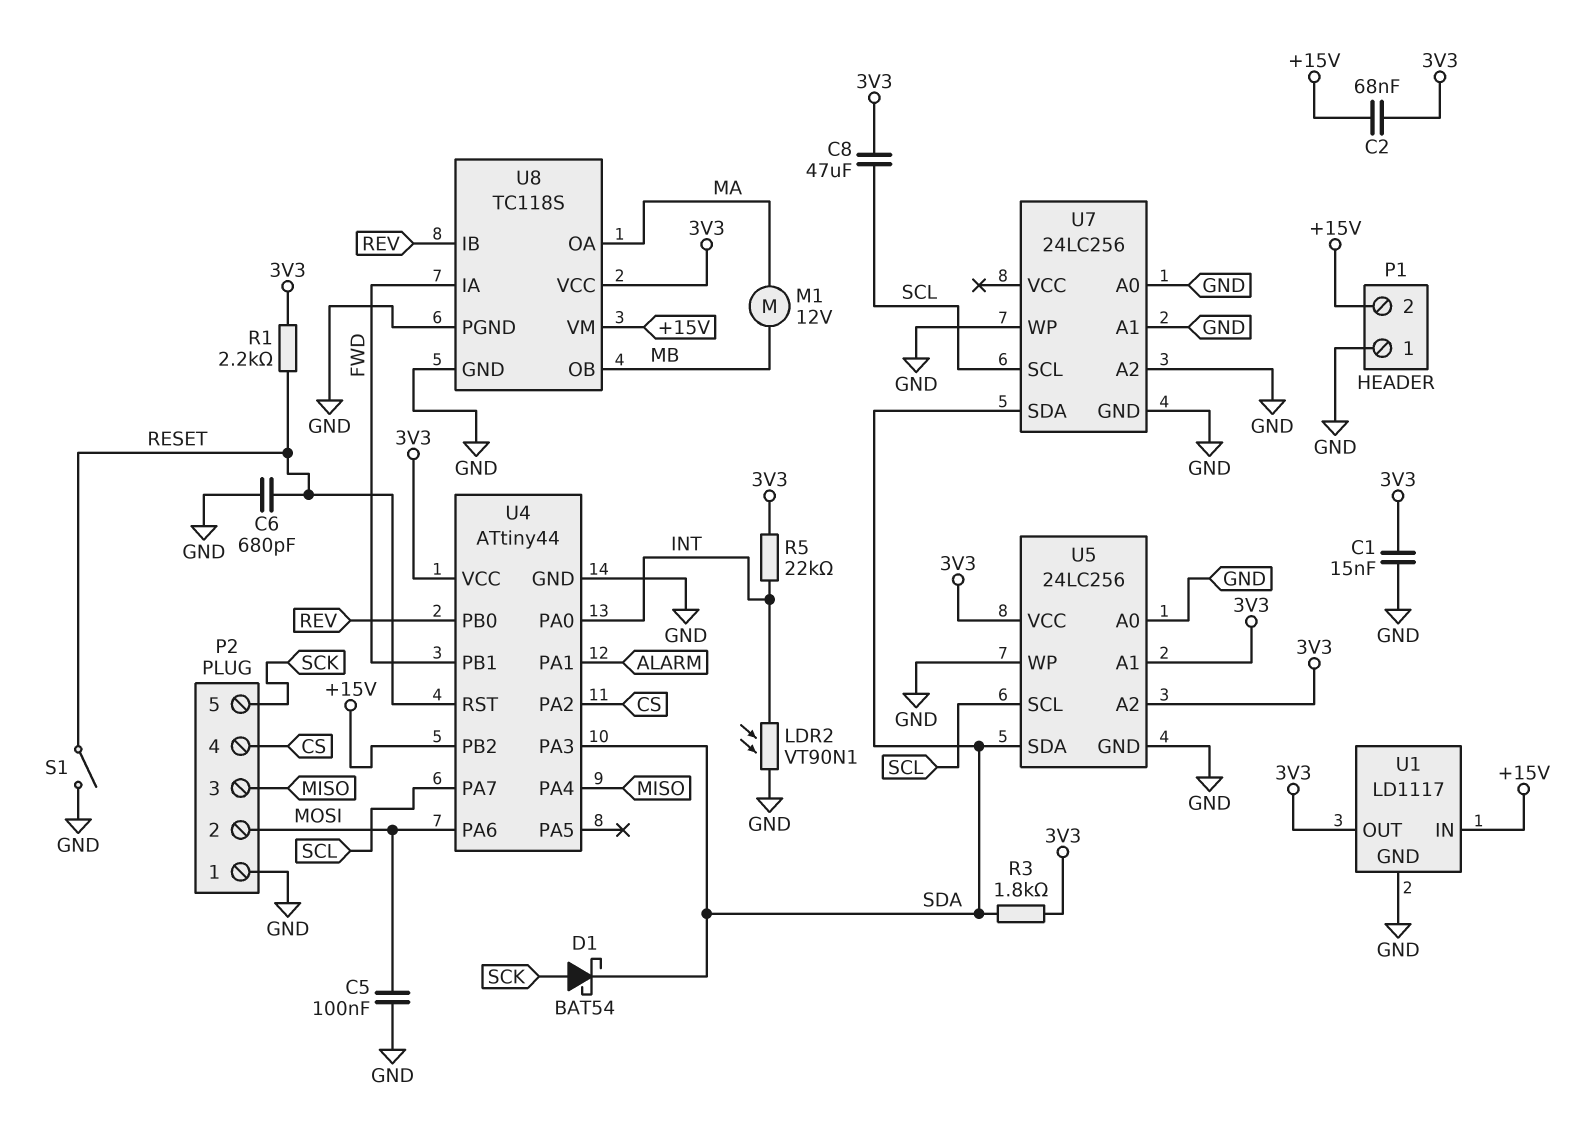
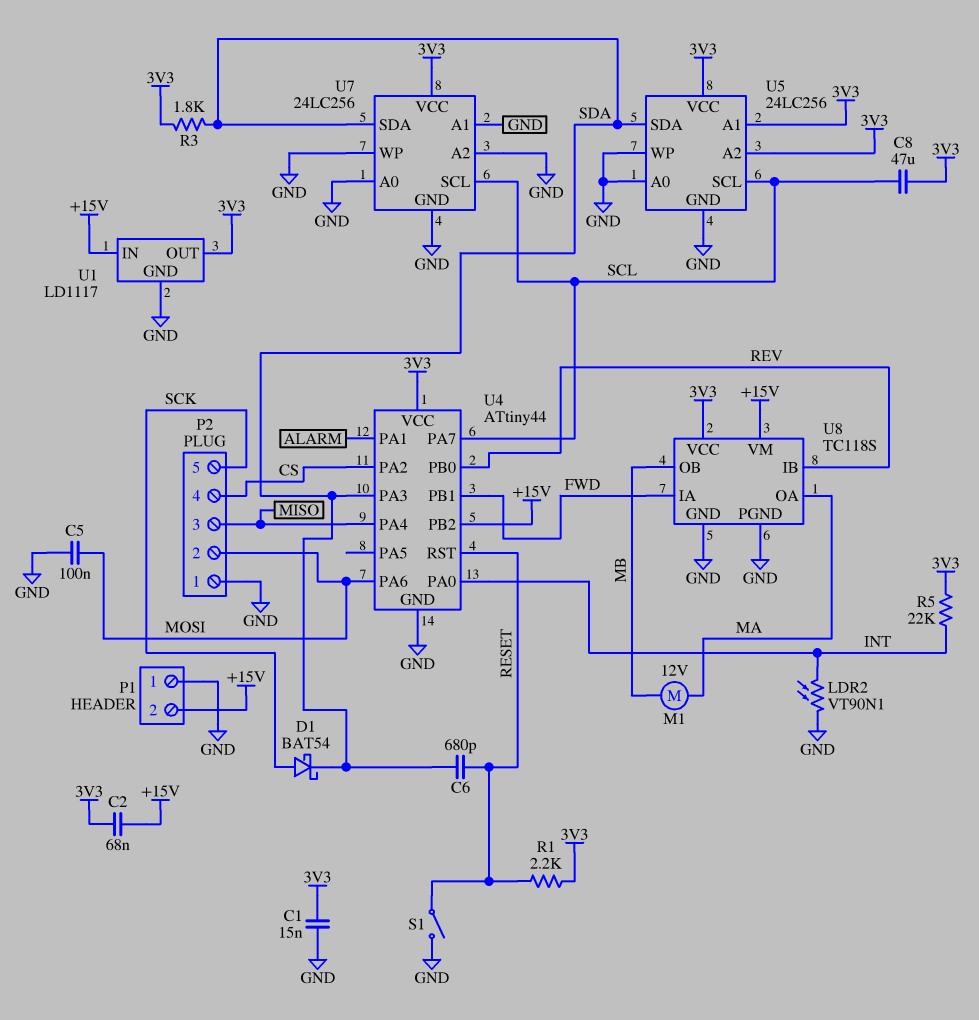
C6: 680pF (GND, RESET) -> 680pF (RESET, SDA)
U7 pin VCC: none -> 3V3

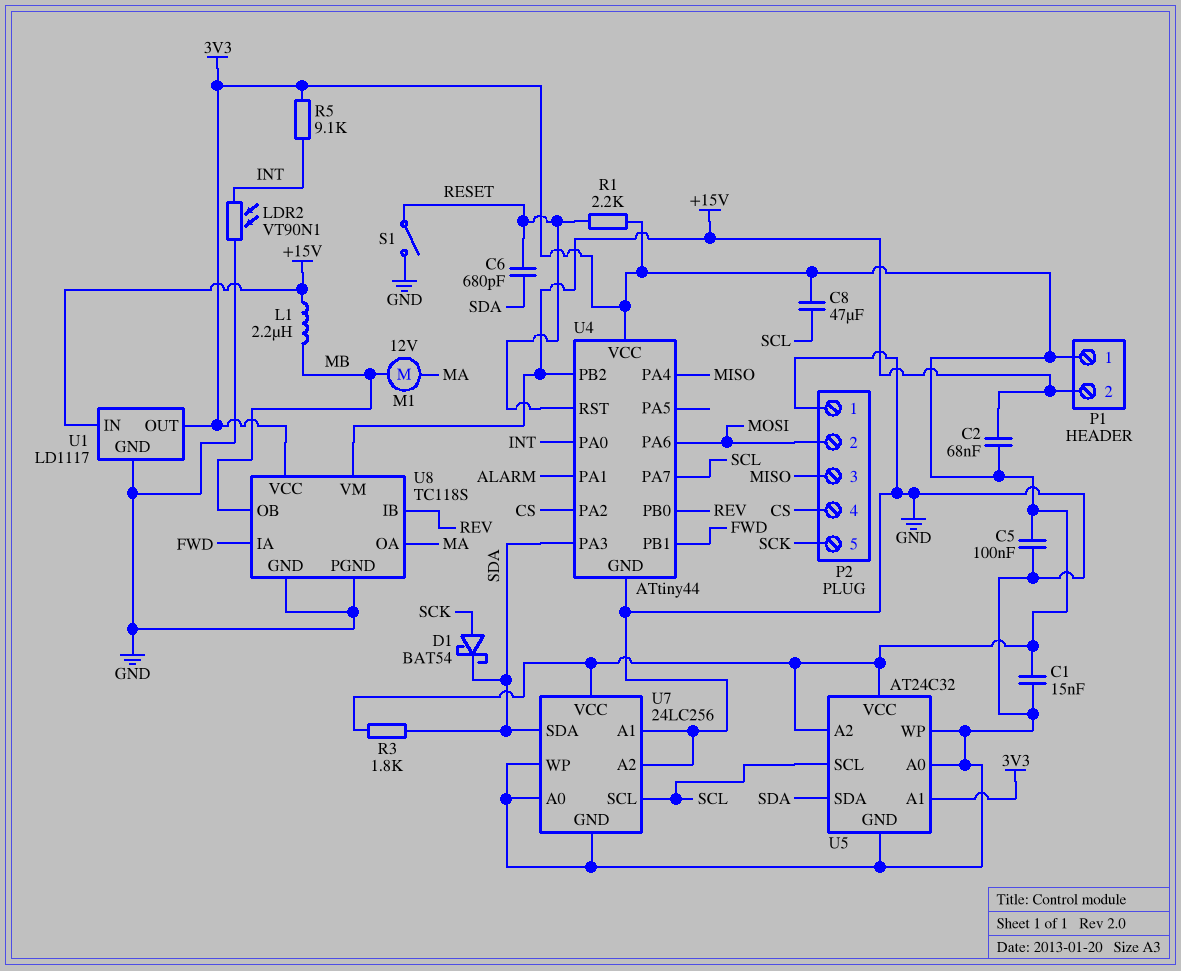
C5: 100nF (GND, MOSI) -> 100nF (3V3, GND)
L1: none -> 2.2uH (+15V, MB)
P1 pin 1: GND -> 3V3
R5: 22k (3V3, INT) -> 9.1k (3V3, INT)
U5: 24LC256 -> AT24C32

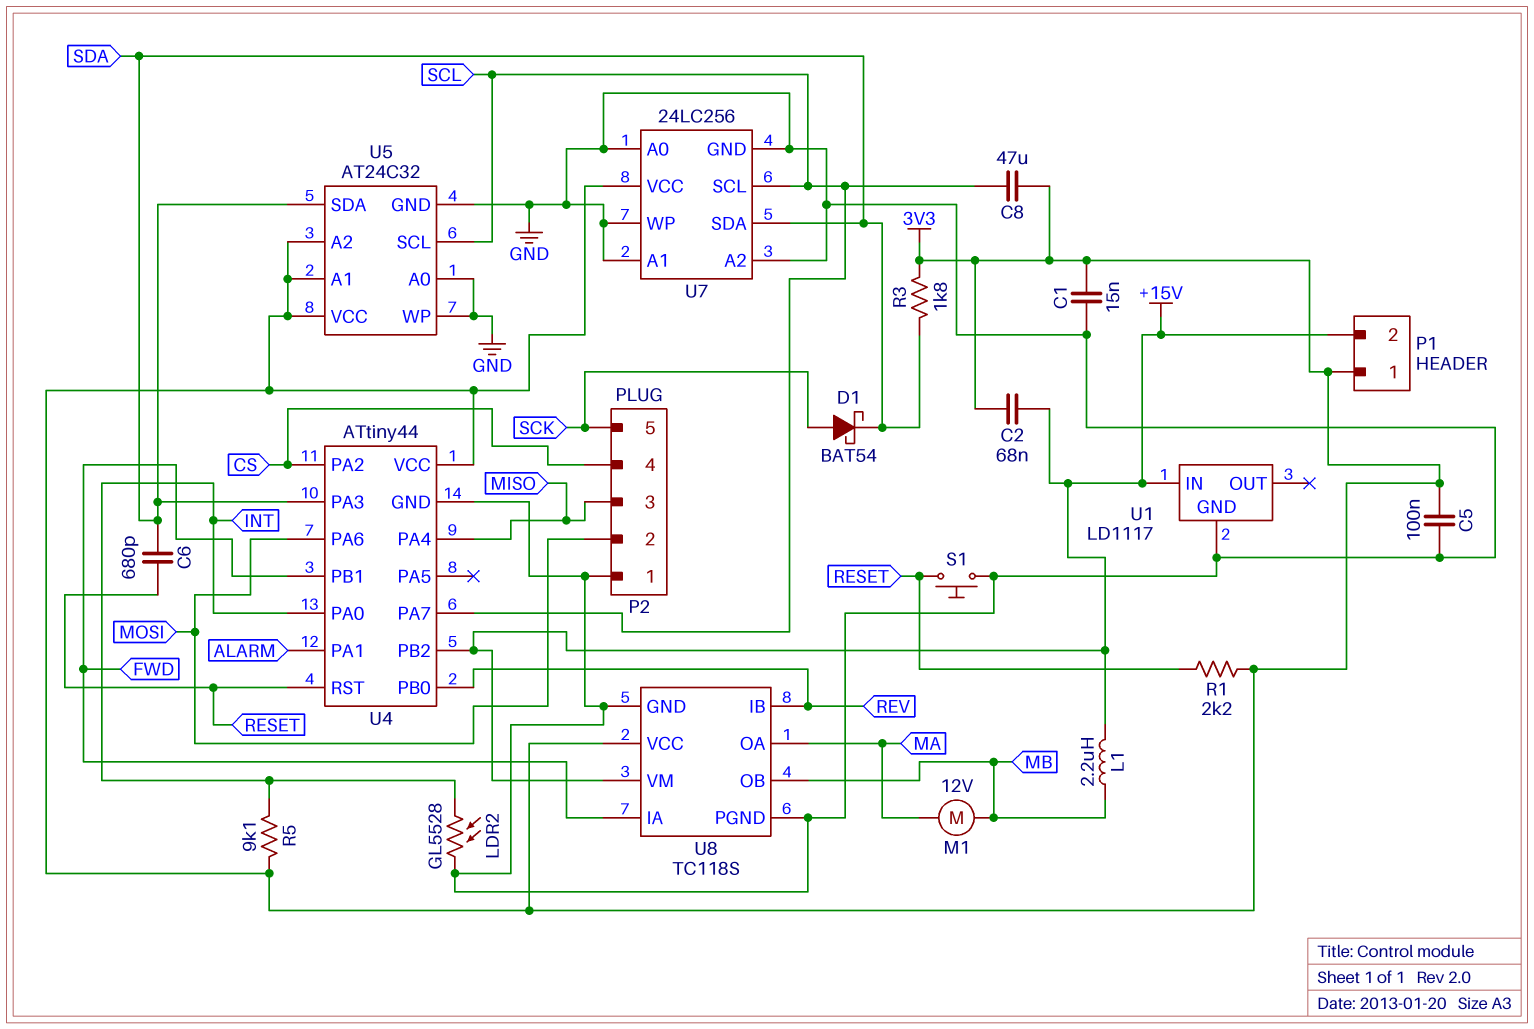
LDR2: VT90N1 (GND, INT) -> GL5528 (GND, INT)
S1: switch (GND, RESET) -> button (GND, RESET)
U1 pin OUT: 3V3 -> none

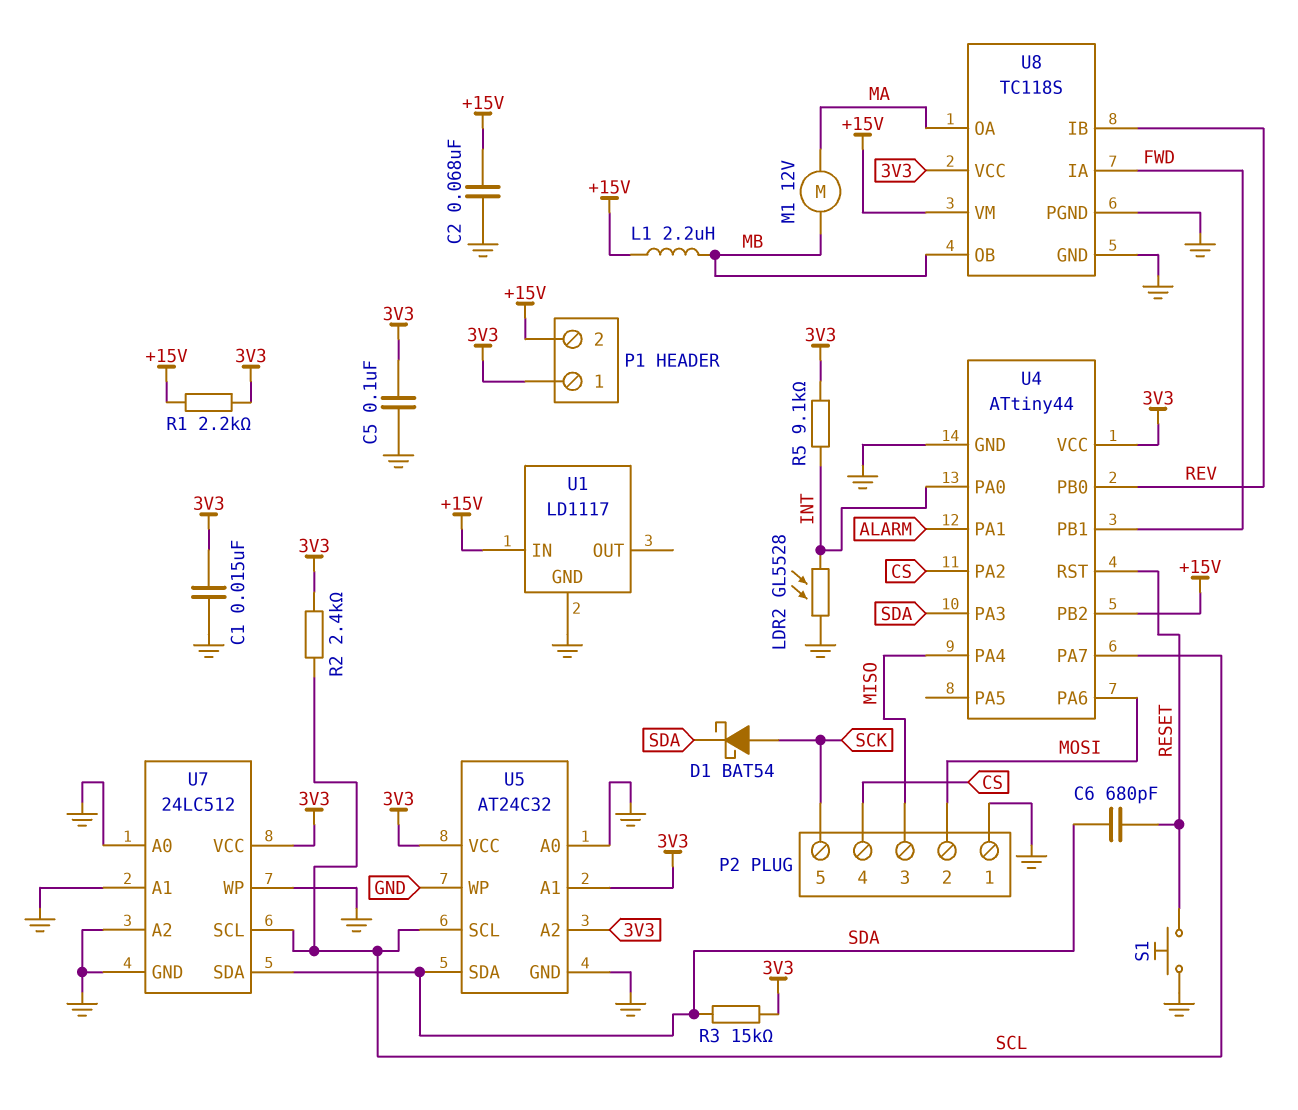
C2: 68nF (+15V, 3V3) -> 68nF (+15V, GND)
C8: 47uF (3V3, SCL) -> none
R1: 2.2k (3V3, RESET) -> 2.2k (+15V, 3V3)
R2: none -> 2.4k (3V3, SCL)
R3: 1.8k (3V3, SDA) -> 15k (3V3, SDA)
U7: 24LC256 -> 24LC512

